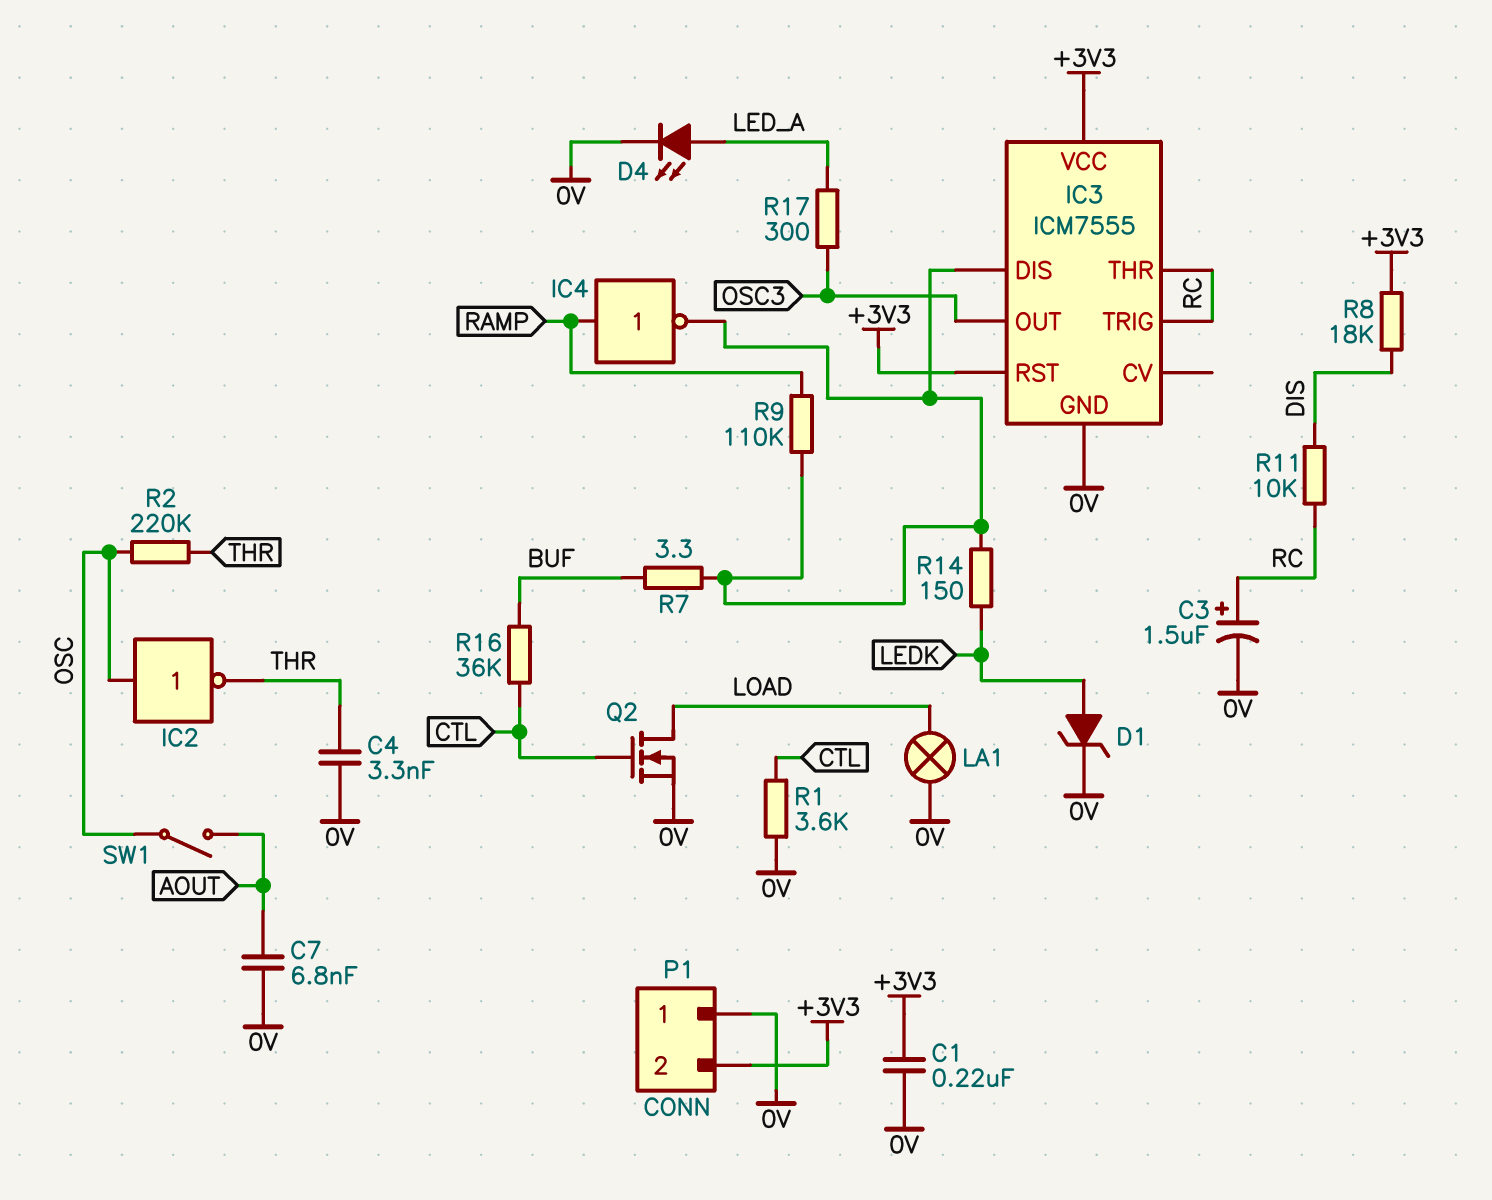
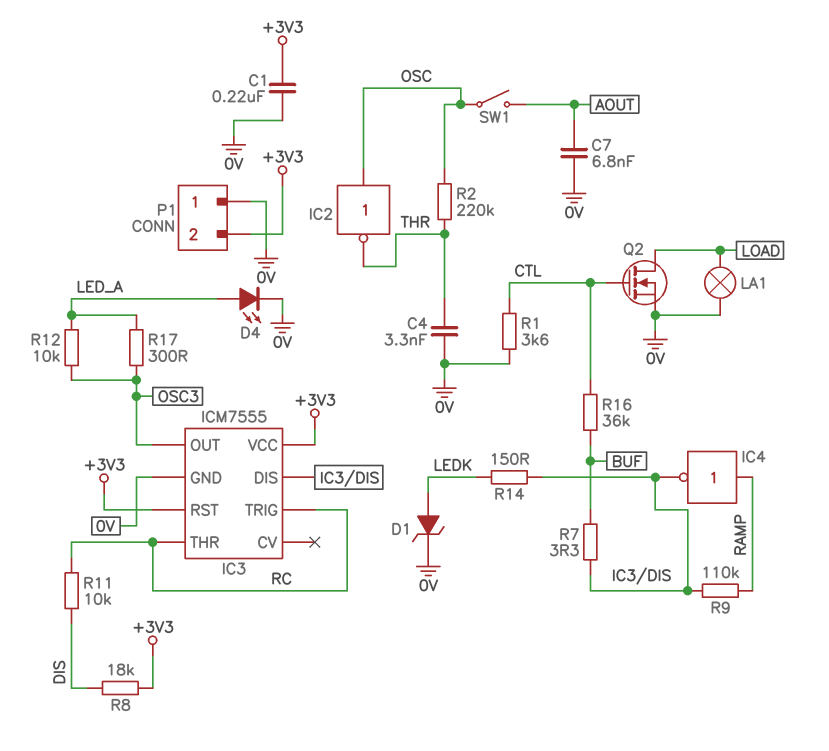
C3: 1.5uF (plus RC, minus 0V) -> none
R12: none -> 10k (LED_A, OSC3)

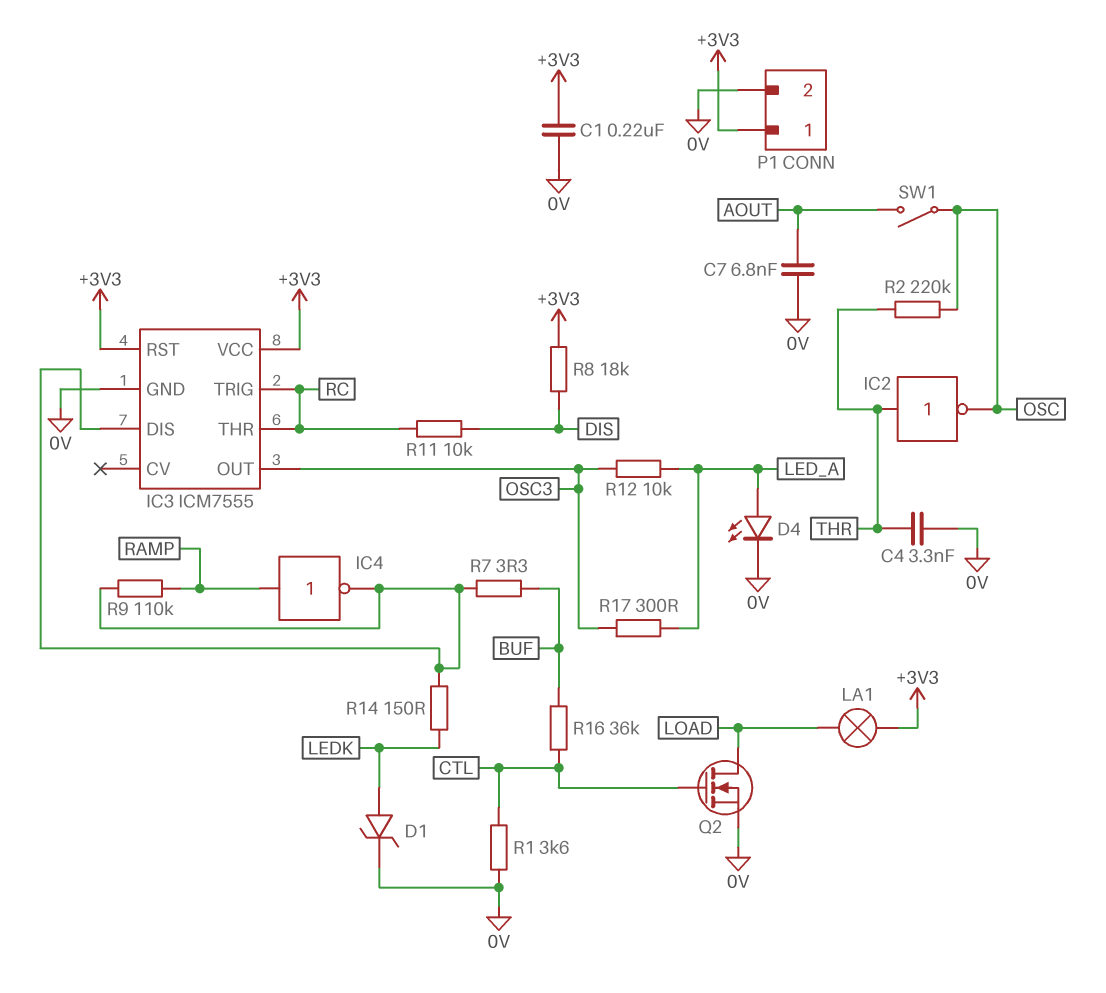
IC2: NOT (in OSC, out THR) -> NOT (in THR, out OSC)
LA1: lamp (0V, LOAD) -> lamp (+3V3, LOAD)
P1 pin 1: 0V -> +3V3
P1 pin 2: +3V3 -> 0V

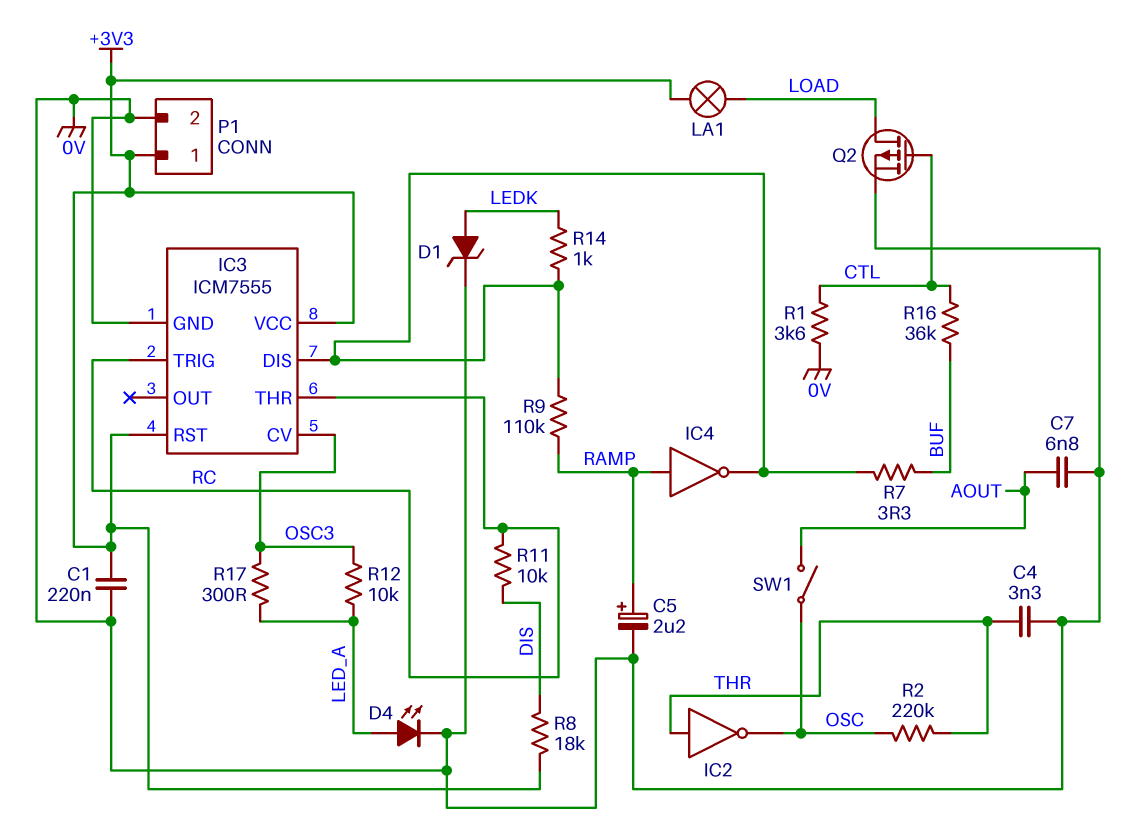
C5: none -> 2.2uF (plus RAMP, minus 0V)
IC3 pin CV: none -> OSC3
IC3 pin OUT: OSC3 -> none
Q2: NMOS (G CTL, D LOAD, S 0V) -> PMOS (G CTL, D LOAD, S 0V)
R14: 150 (IC3/DIS, LEDK) -> 1k (IC3/DIS, LEDK)

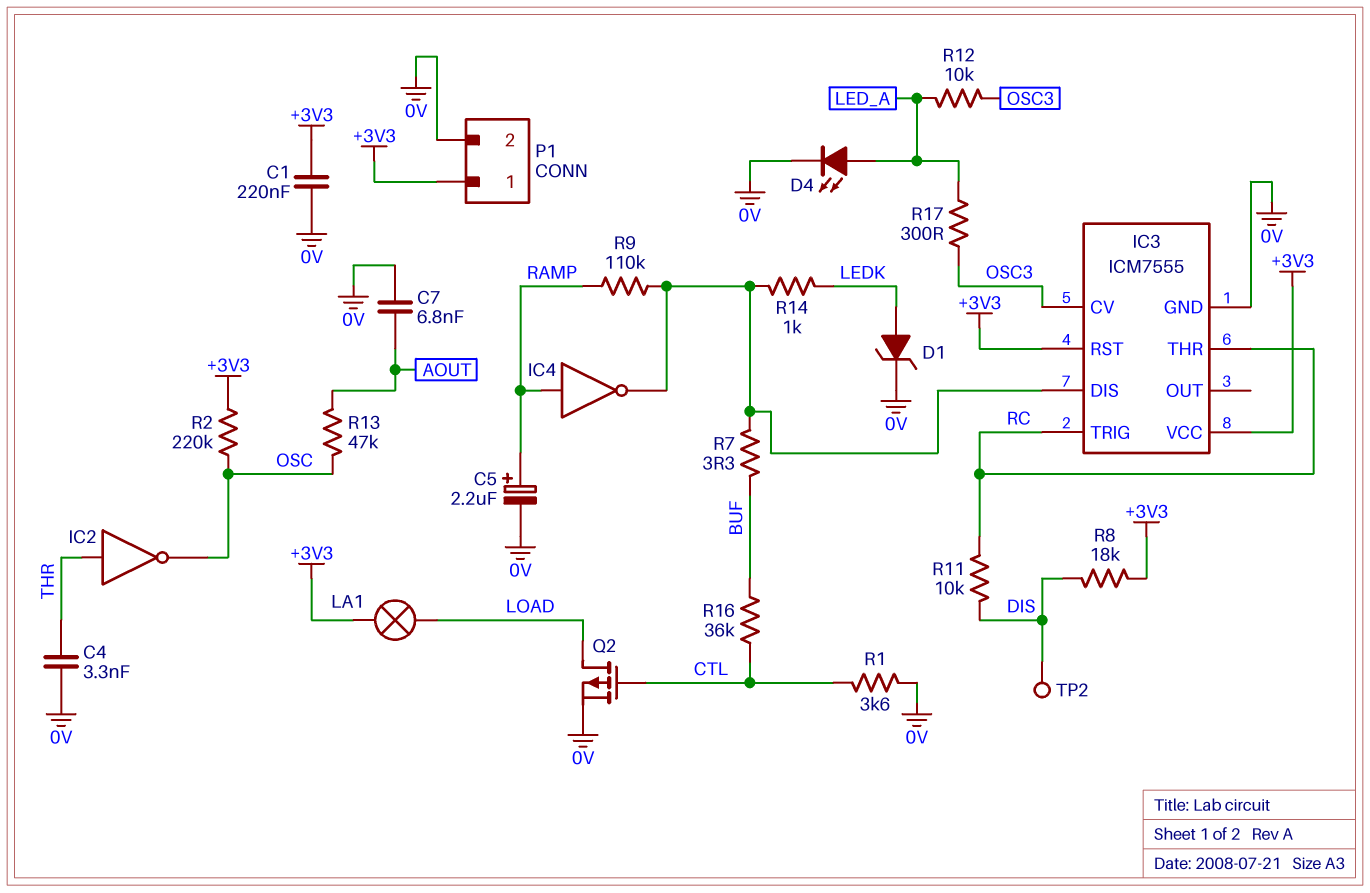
R2: 220k (OSC, THR) -> 220k (+3V3, OSC)
R13: none -> 47k (AOUT, OSC)
SW1: switch (AOUT, OSC) -> none
TP2: none -> test point (DIS)

